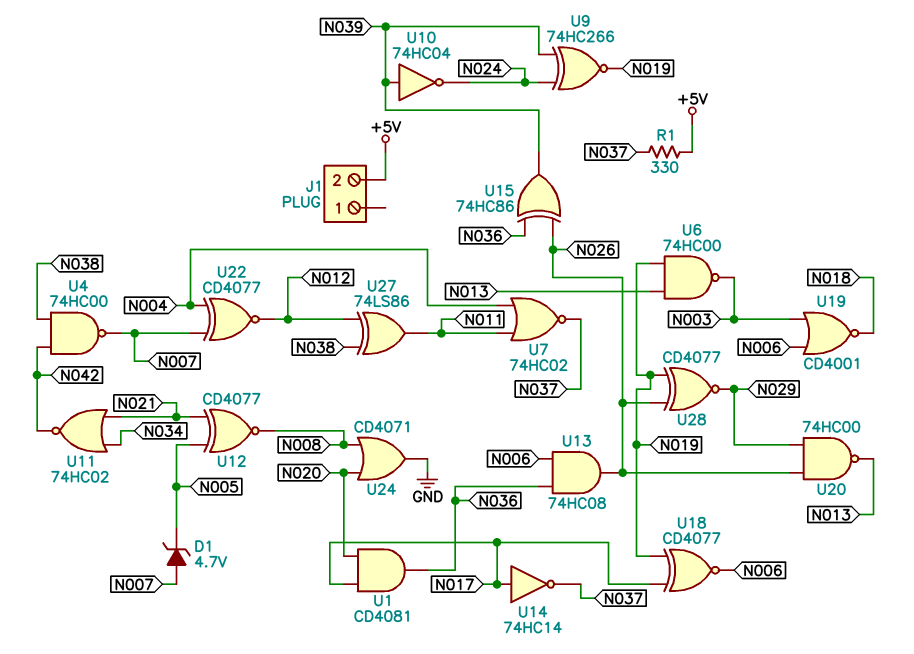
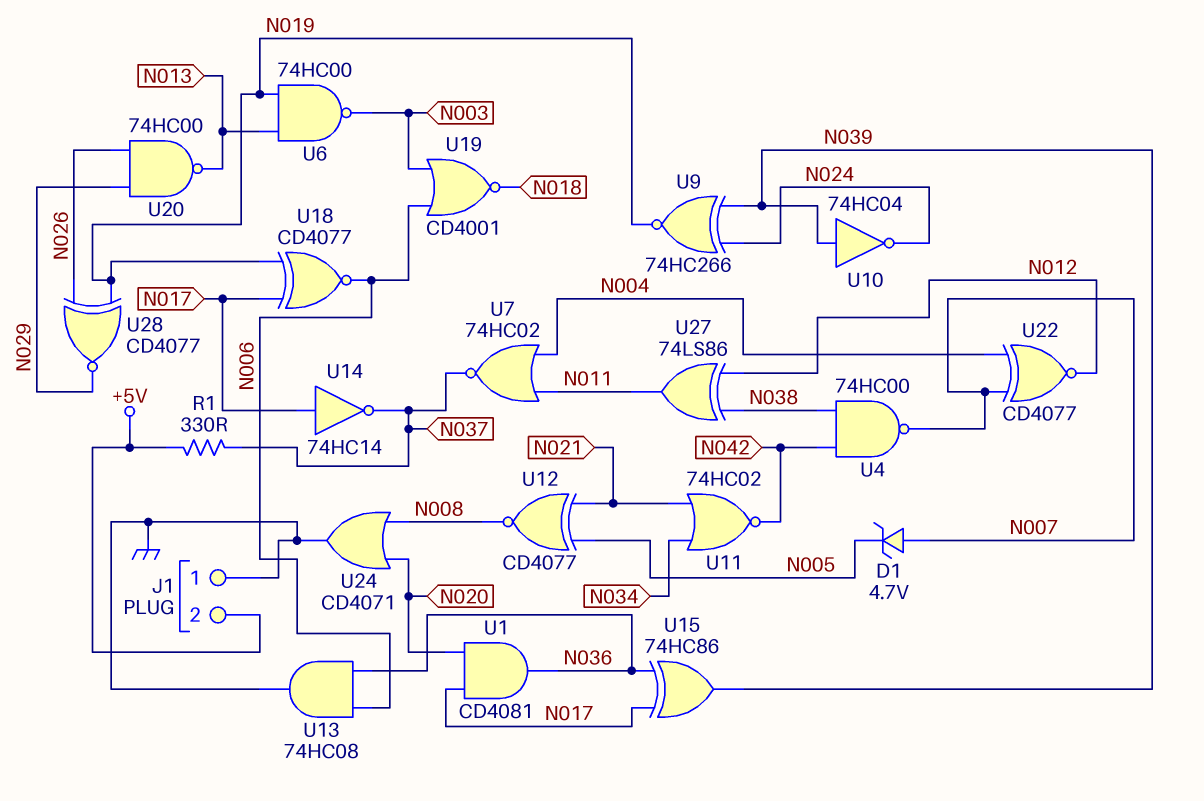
J1 pin 1: none -> GND
U13: AND 74HC08 (in N006, in N036, out N026) -> AND 74HC08 (in N006, in N036, out GND)
U15: XOR 74HC86 (in N026, in N036, out N039) -> XOR 74HC86 (in N017, in N036, out N039)

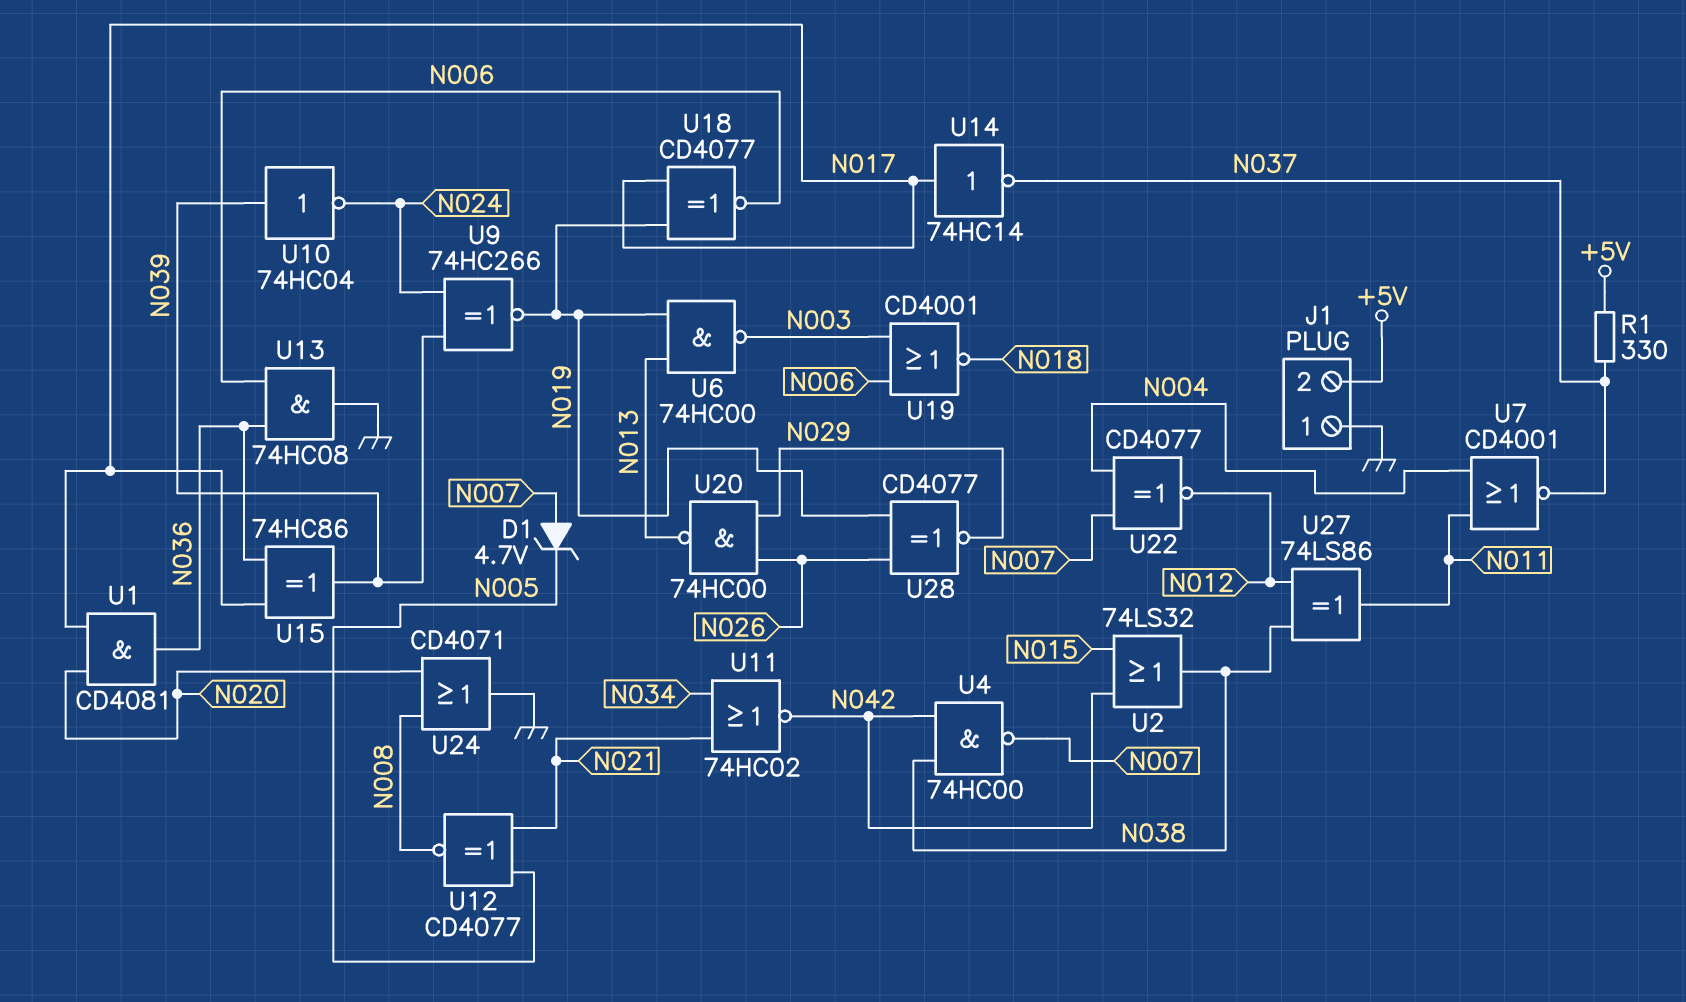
U2: none -> OR 74LS32 (in N015, in N042, out N038)
U7: NOR 74HC02 (in N004, in N011, out N037) -> NOR CD4001 (in N004, in N011, out N037)

